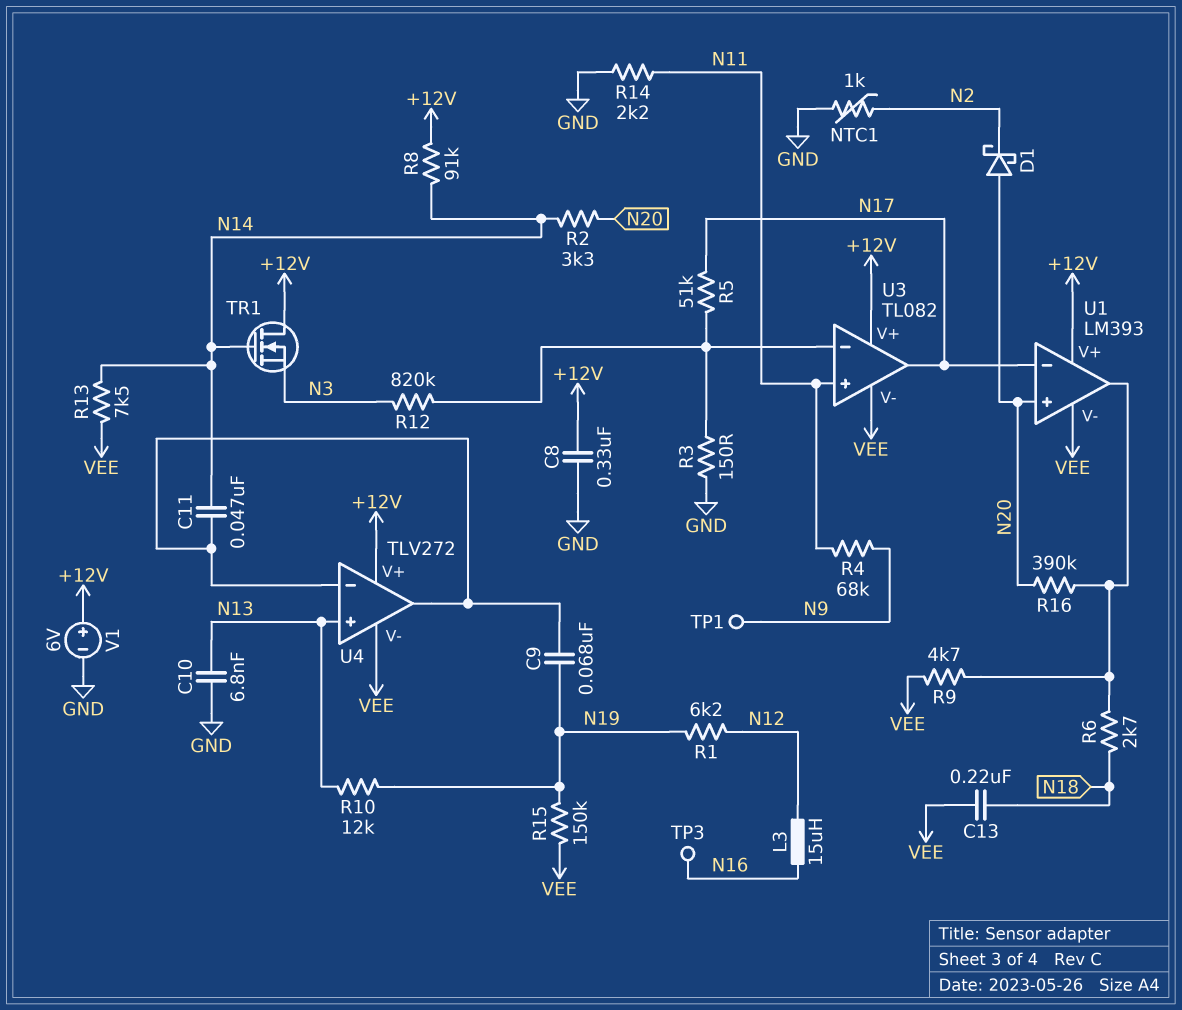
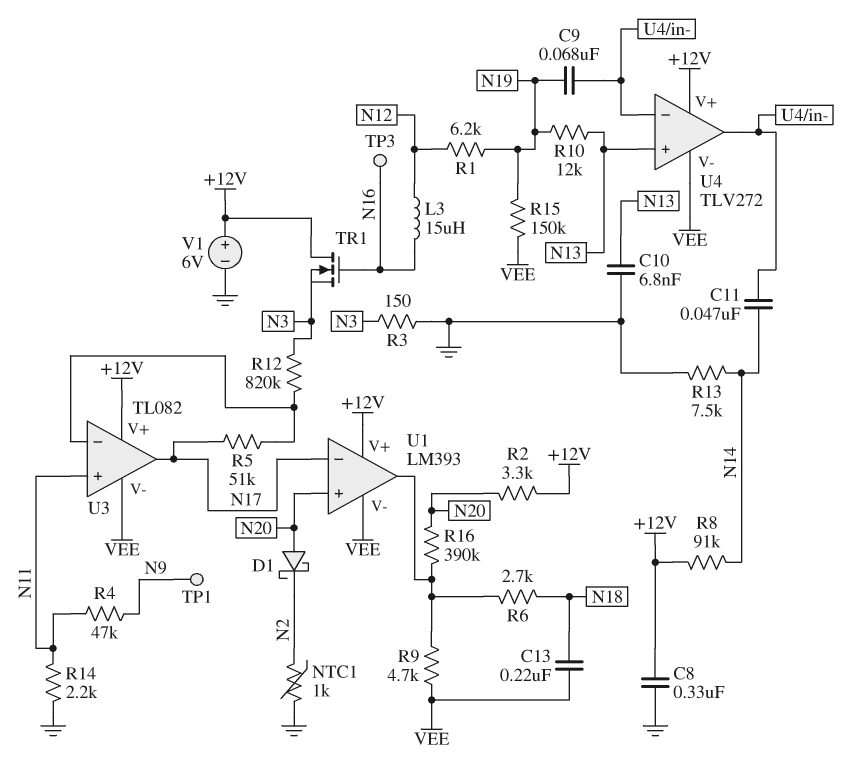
R2: 3.3k (N14, N20) -> 3.3k (+12V, N20)
R3: 150 (GND, U3/in-) -> 150 (GND, N3)
R4: 68k (N9, N11) -> 47k (N9, N11)
R13: 7.5k (N14, VEE) -> 7.5k (GND, N14)
TR1: NMOS (G N14, D +12V, S N3) -> NMOS (G N16, D +12V, S N3)

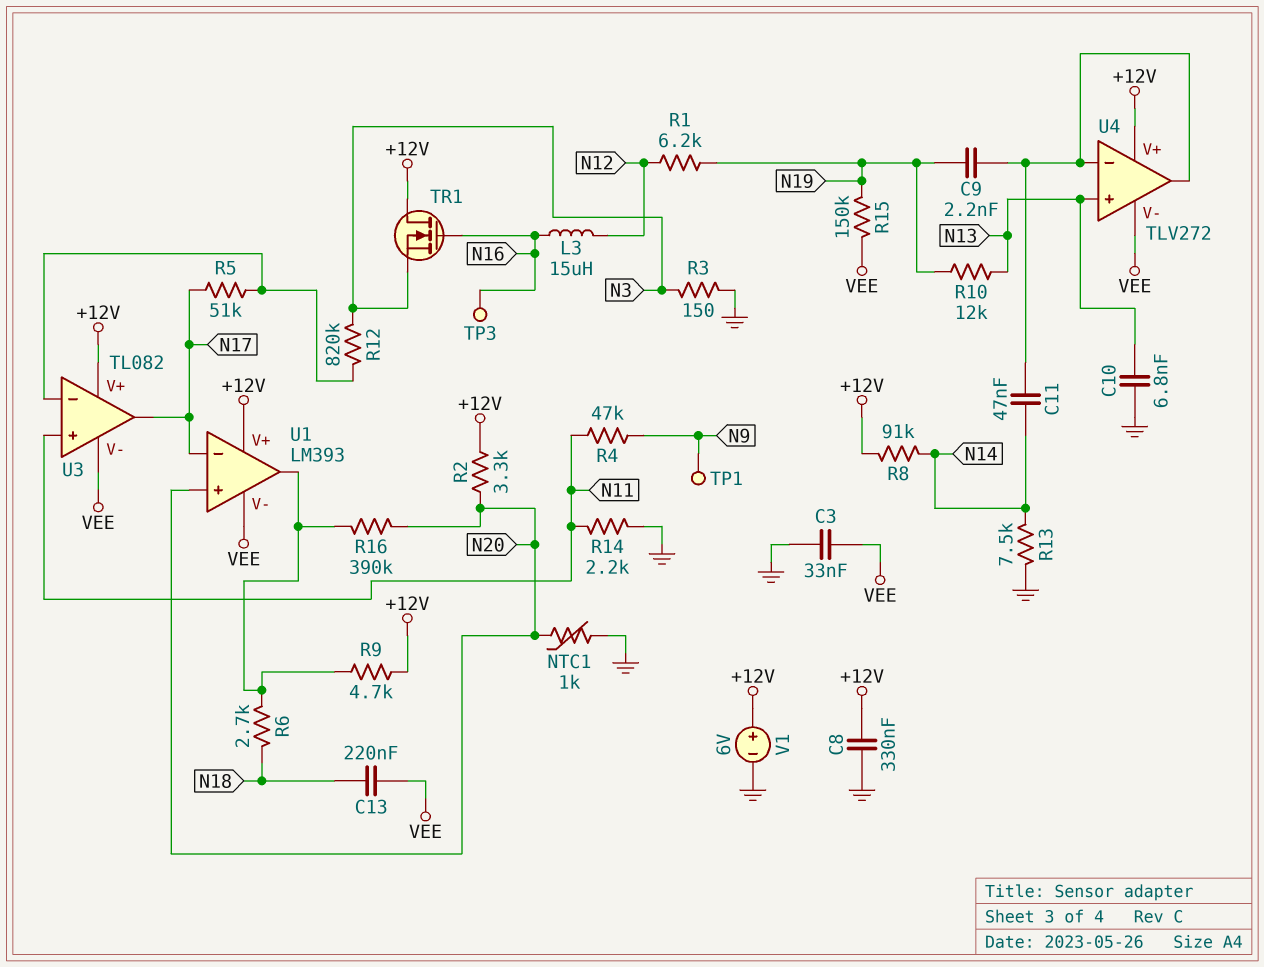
C3: none -> 33nF (GND, VEE)
C9: 68nF (N19, U4/in-) -> 2.2nF (N19, U4/in-)
D1: schottky (A N20, K N2) -> none
NTC1: 1k (GND, N2) -> 1k (GND, N20)
R9: 4.7k (U1/out, VEE) -> 4.7k (+12V, U1/out)

